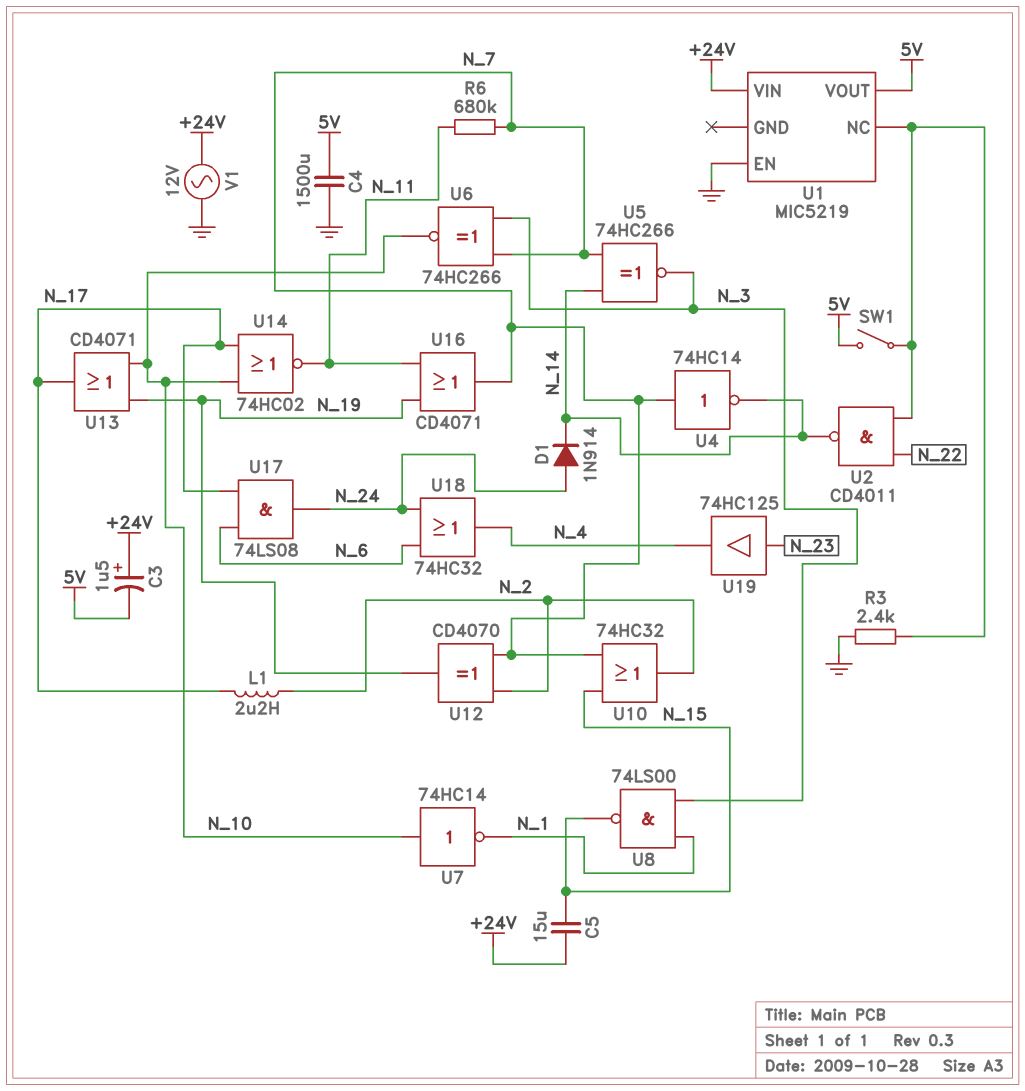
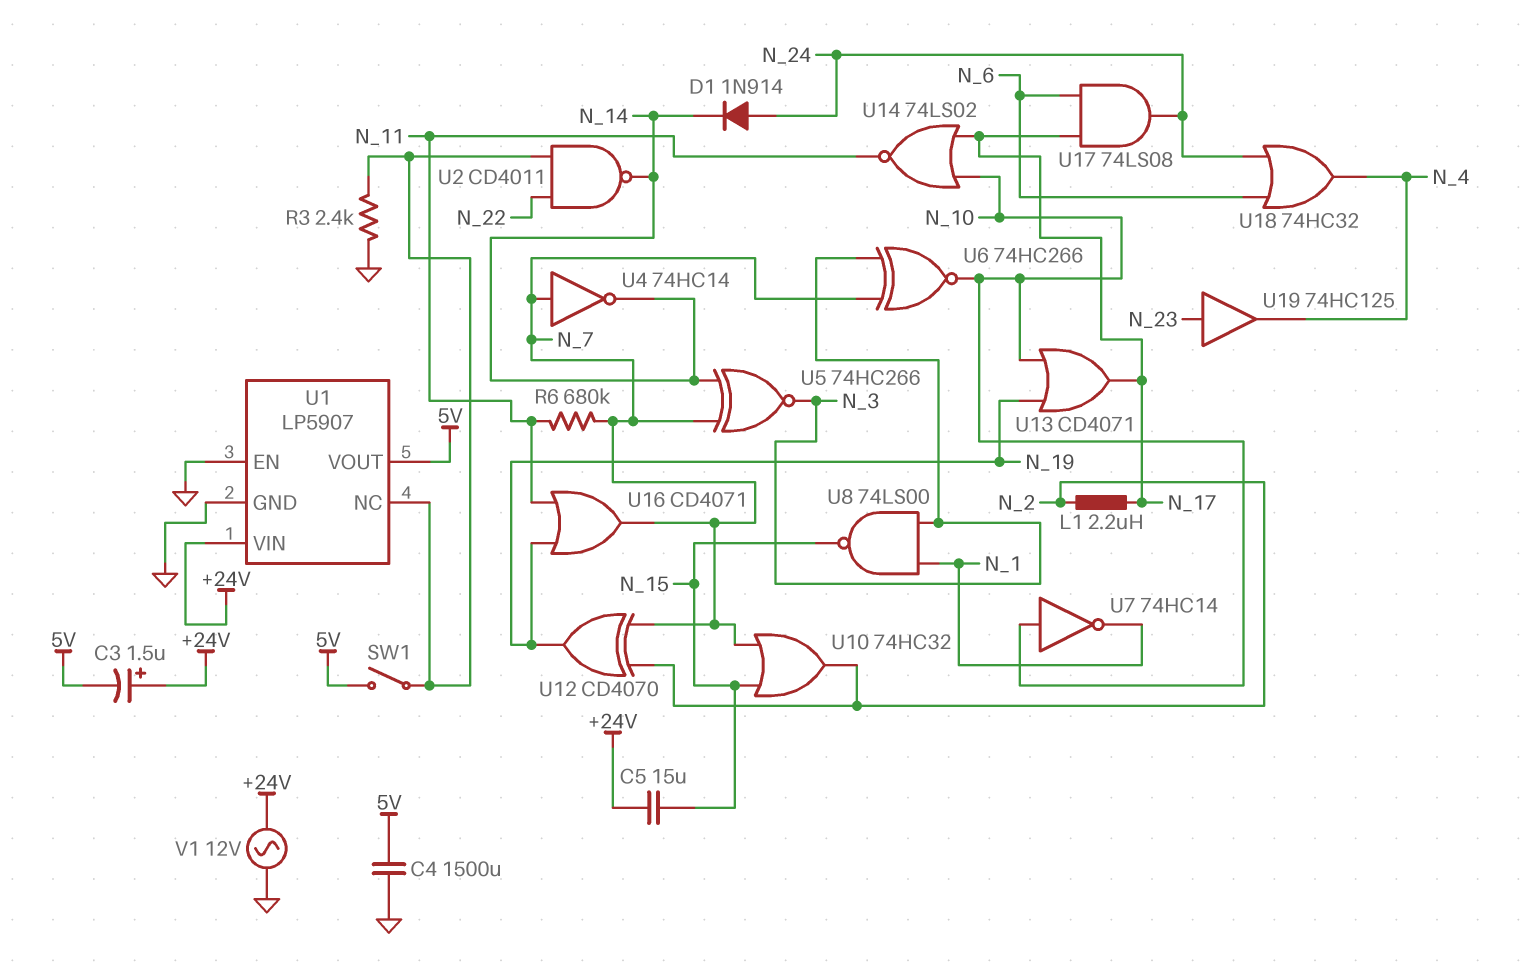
U1: MIC5219 -> LP5907
U1 pin GND: none -> GND
U14: NOR 74HC02 (in N_10, in N_17, out N_11) -> NOR 74LS02 (in N_10, in N_17, out N_11)

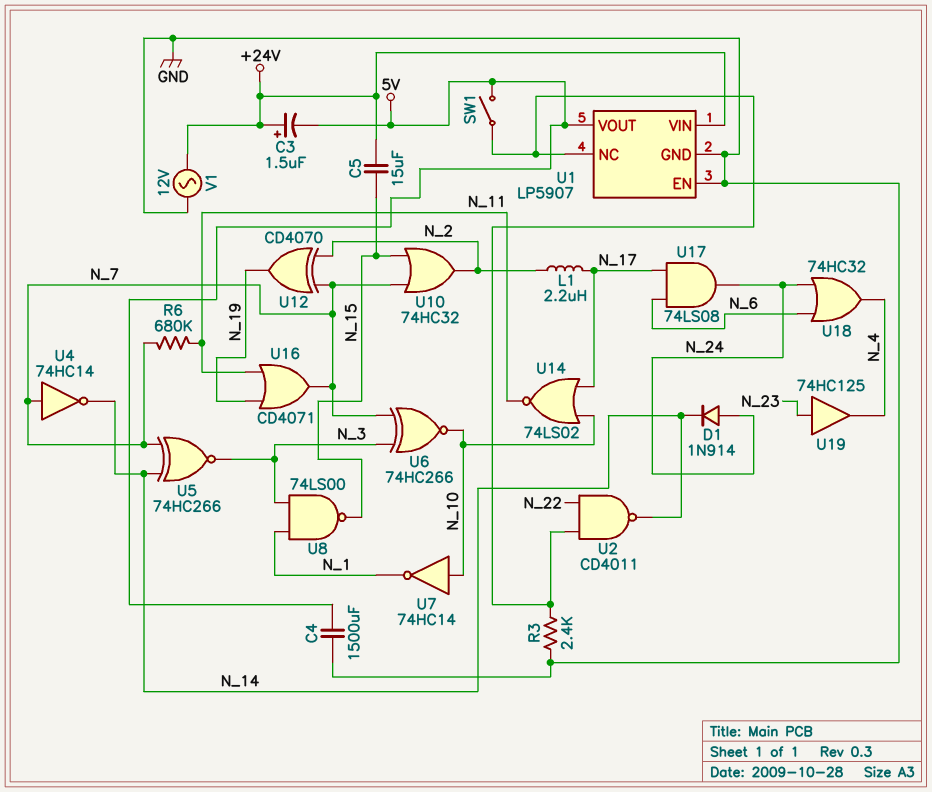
U13: OR CD4071 (in N_10, in N_19, out N_17) -> none

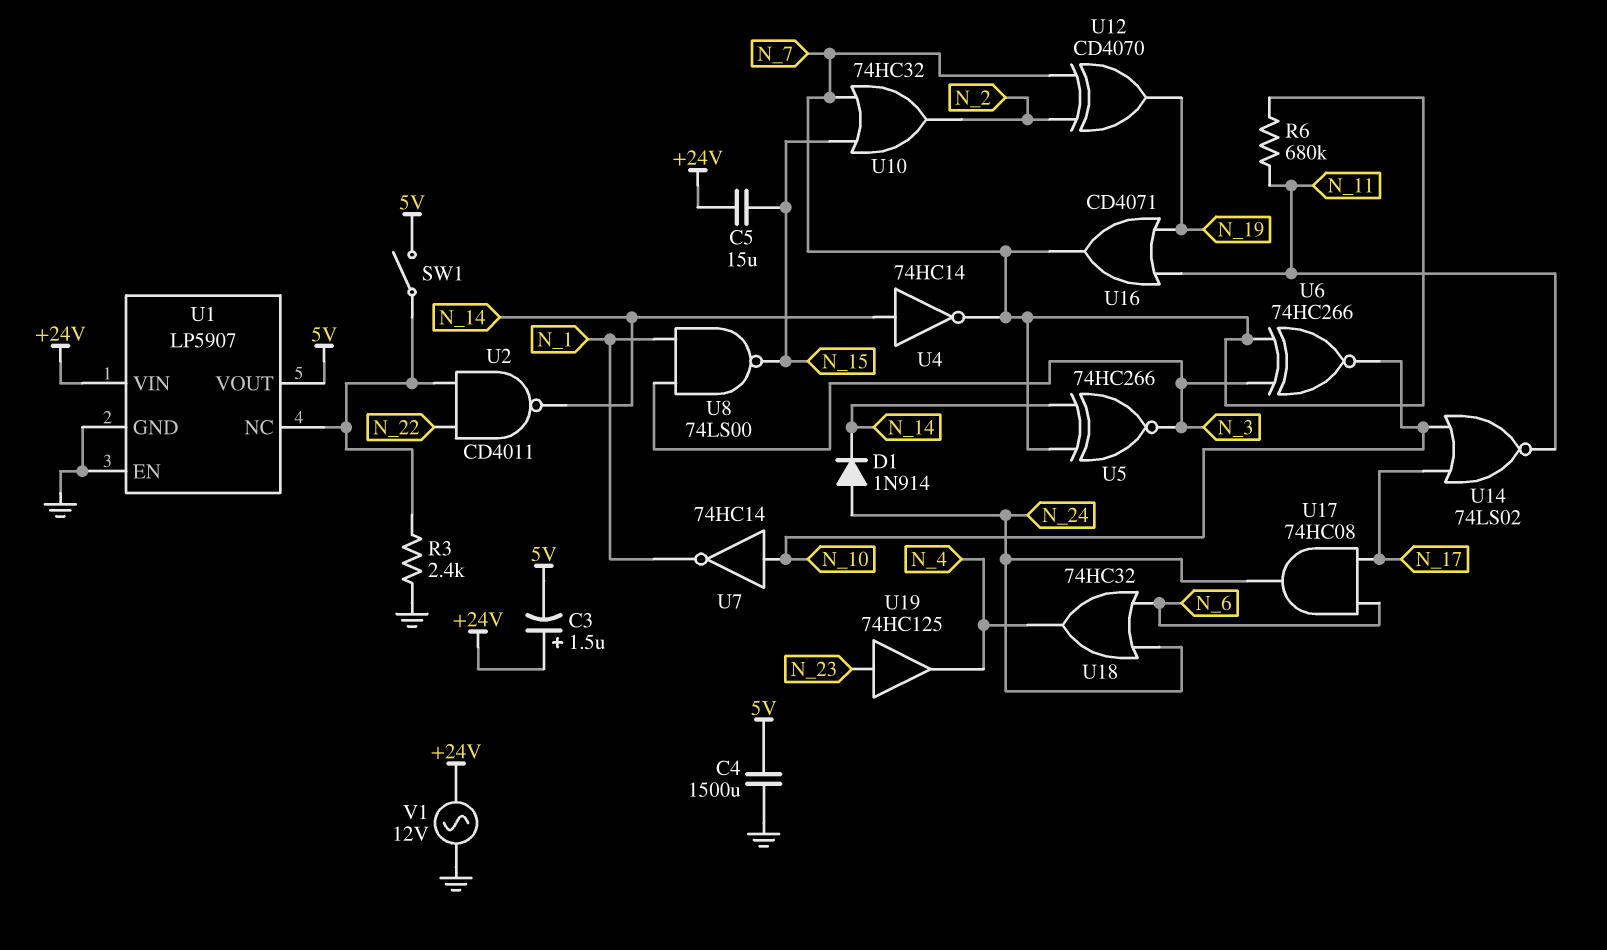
L1: 2.2uH (N_2, N_17) -> none
U4: NOT 74HC14 (in N_7, out N_14) -> NOT 74HC14 (in N_14, out N_7)
U17: AND 74LS08 (in N_6, in N_17, out N_24) -> AND 74HC08 (in N_6, in N_17, out N_24)

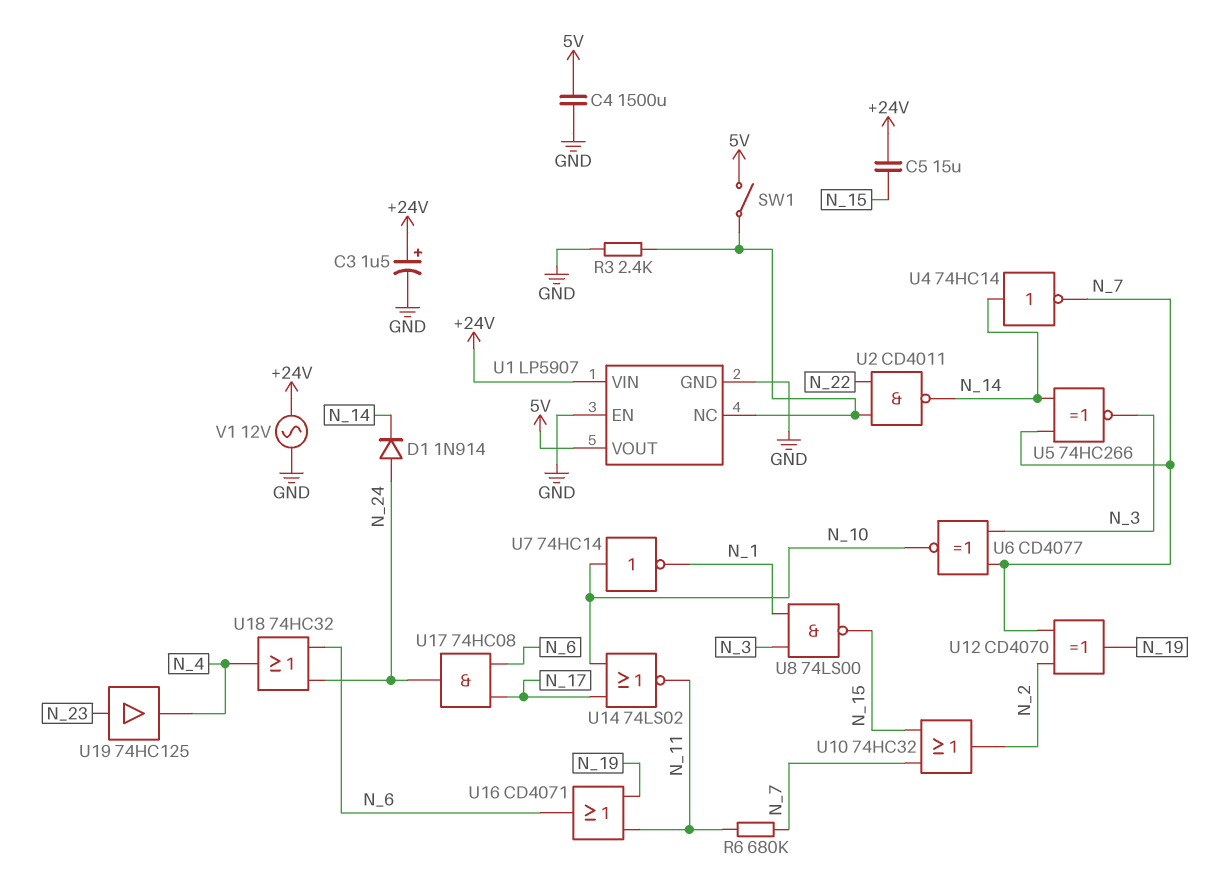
C3: 1.5uF (plus +24V, minus 5V) -> 1.5uF (plus +24V, minus GND)
U6: XNOR 74HC266 (in N_3, in N_7, out N_10) -> XNOR CD4077 (in N_3, in N_7, out N_10)
U16: OR CD4071 (in N_11, in N_19, out N_7) -> OR CD4071 (in N_11, in N_19, out N_6)

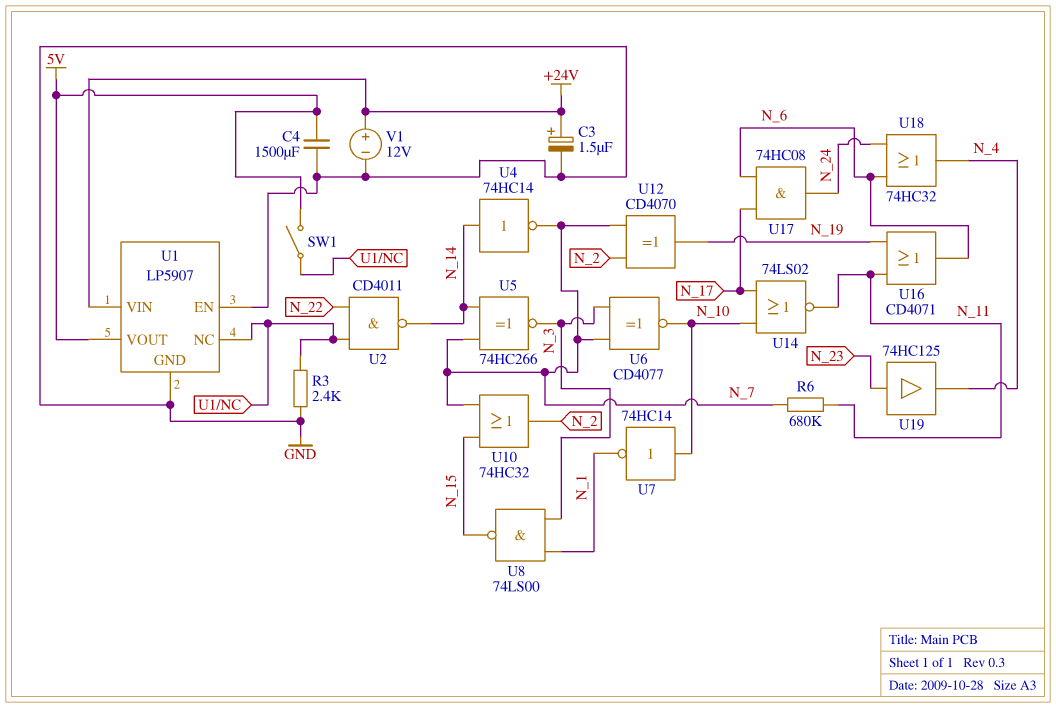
C5: 15uF (+24V, N_15) -> none
D1: diode 1N914 (A N_24, K N_14) -> none
V1: AC 12V (+24V, GND) -> 12V (plus +24V, minus GND)

